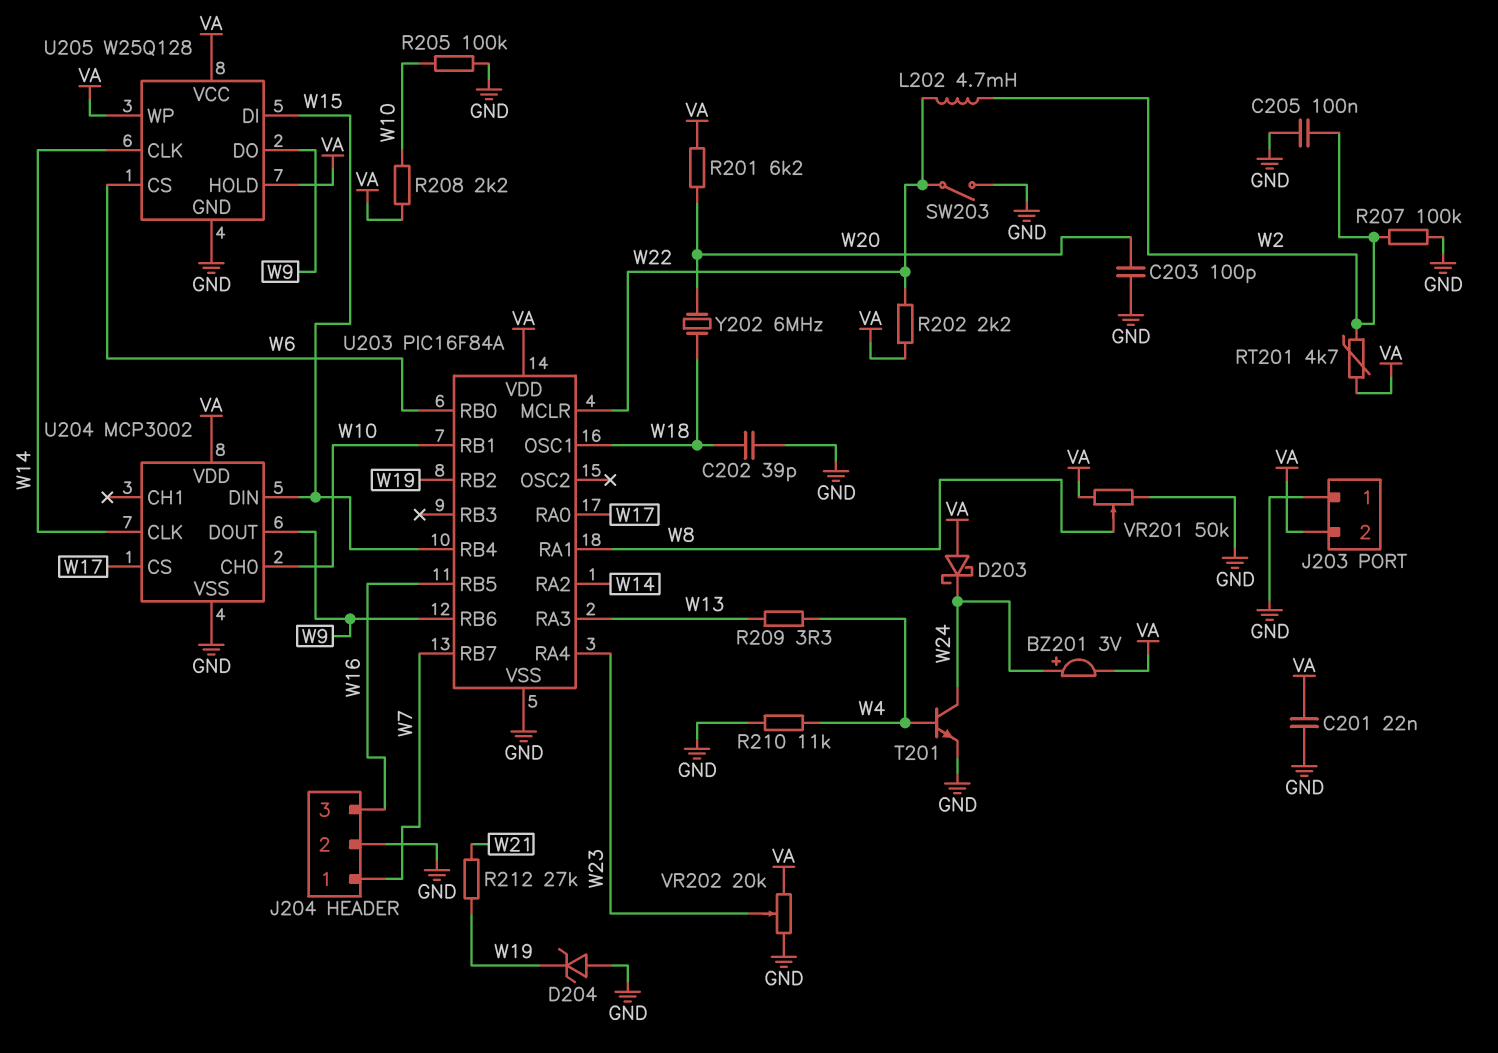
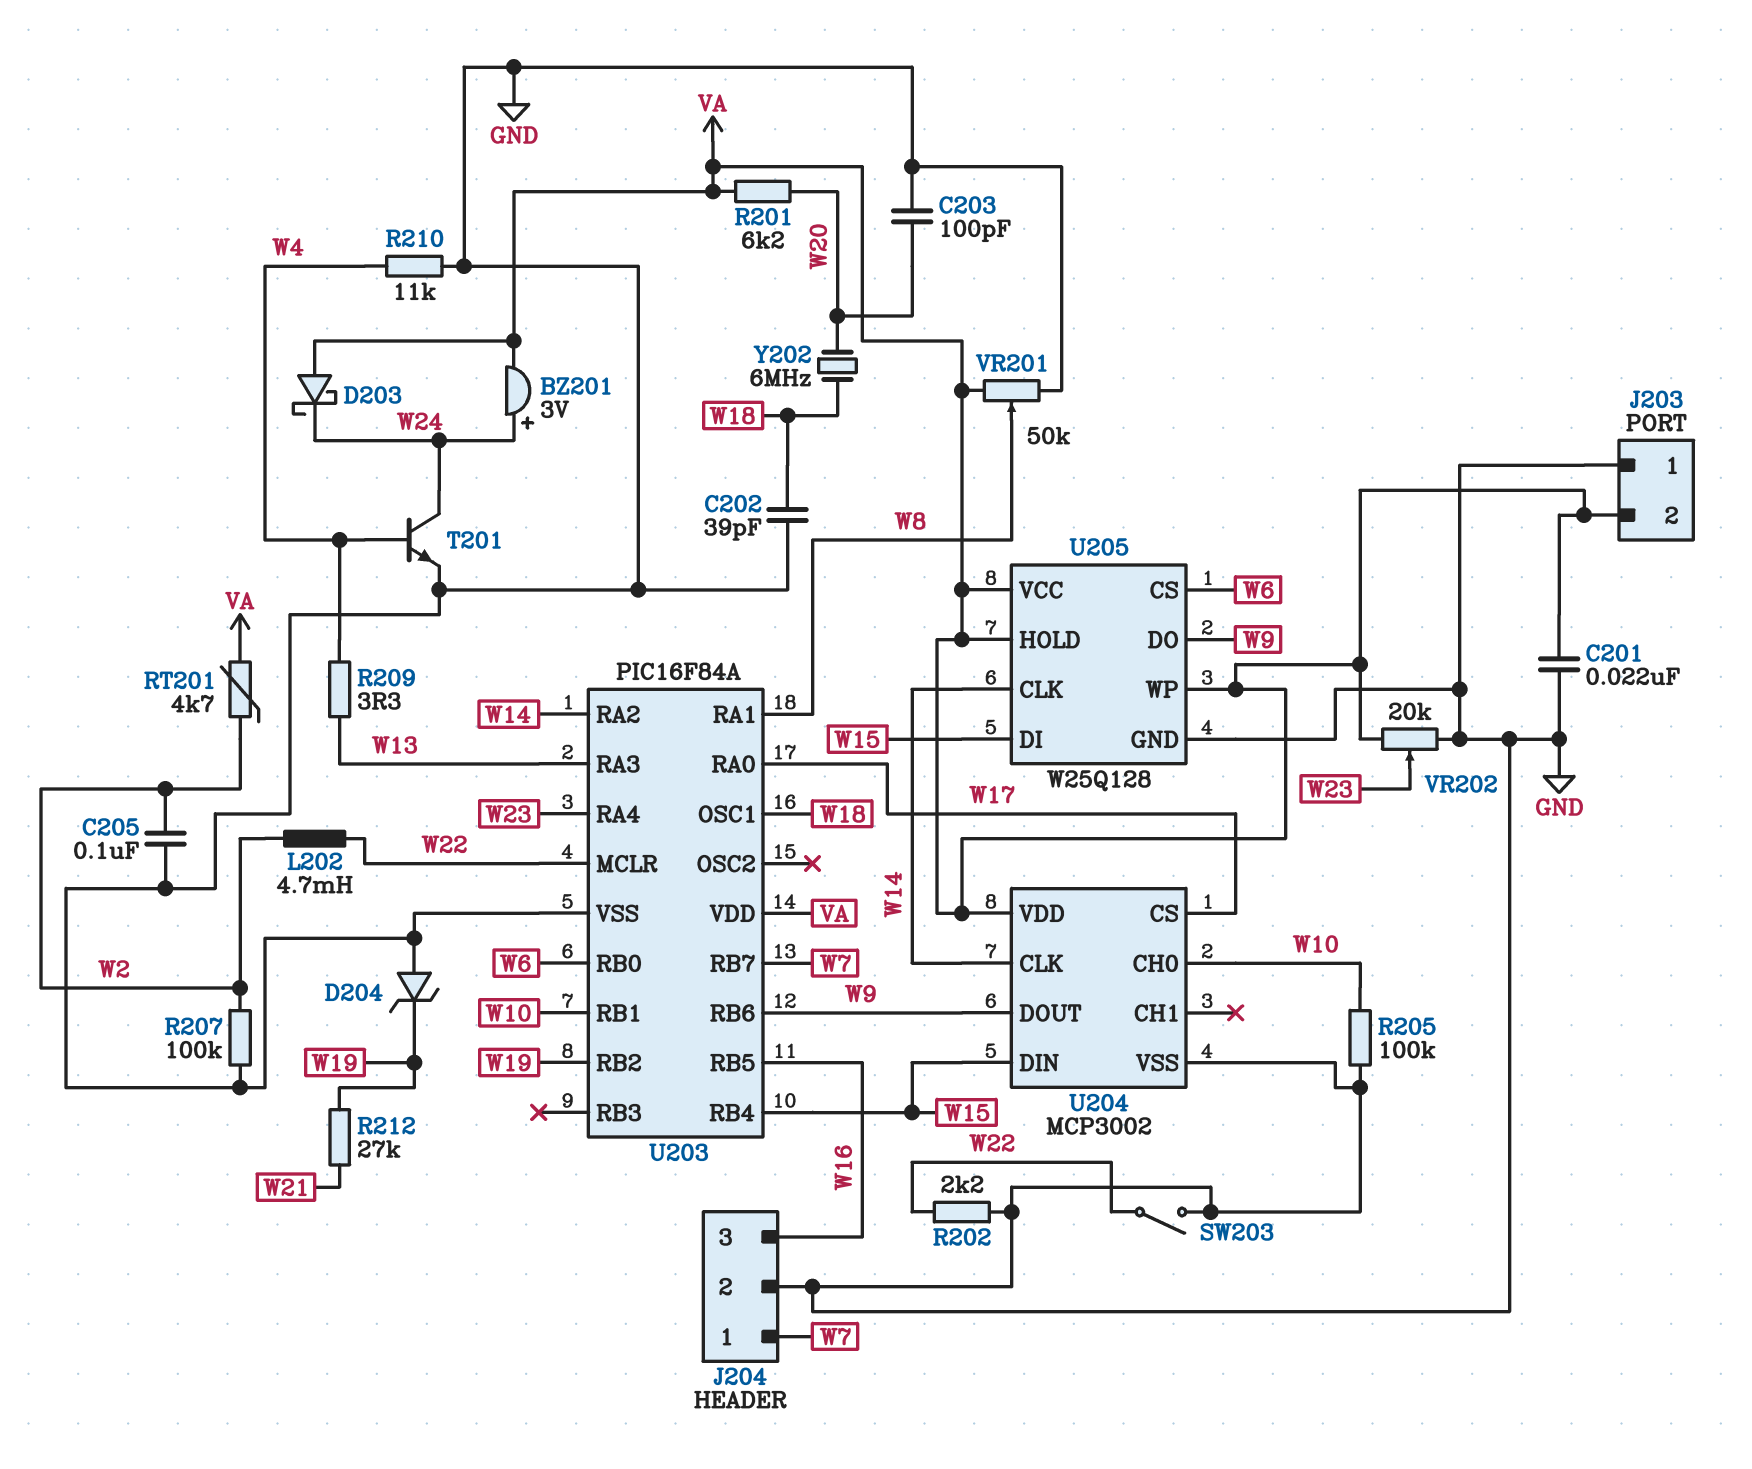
R202: 2.2k (VA, W22) -> 2.2k (GND, W22)
R208: 2.2k (VA, W10) -> none

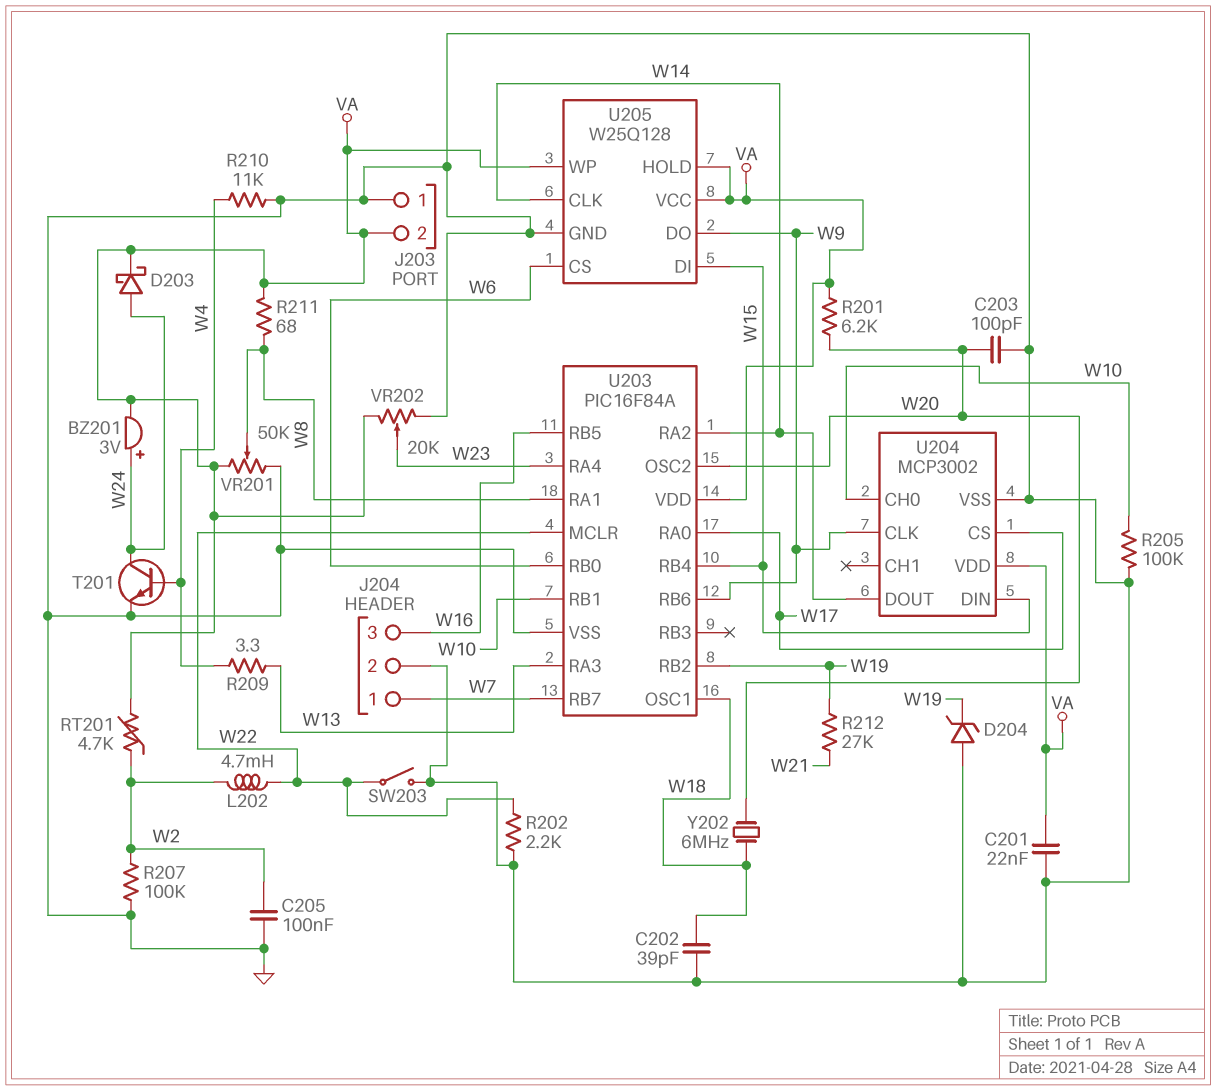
D203: schottky (A VA, K W24) -> schottky (A W24, K VA)
R211: none -> 68 (VA, W8)
U203 pin OSC2: none -> W20
U204 pin CLK: W14 -> W9
U204 pin DOUT: W9 -> W14

